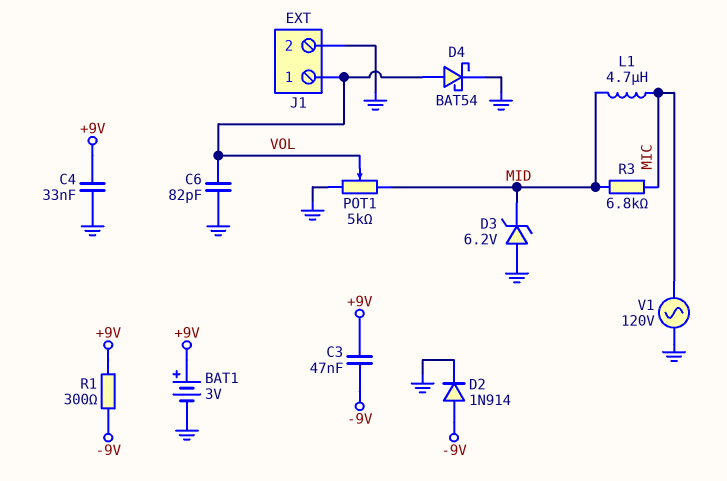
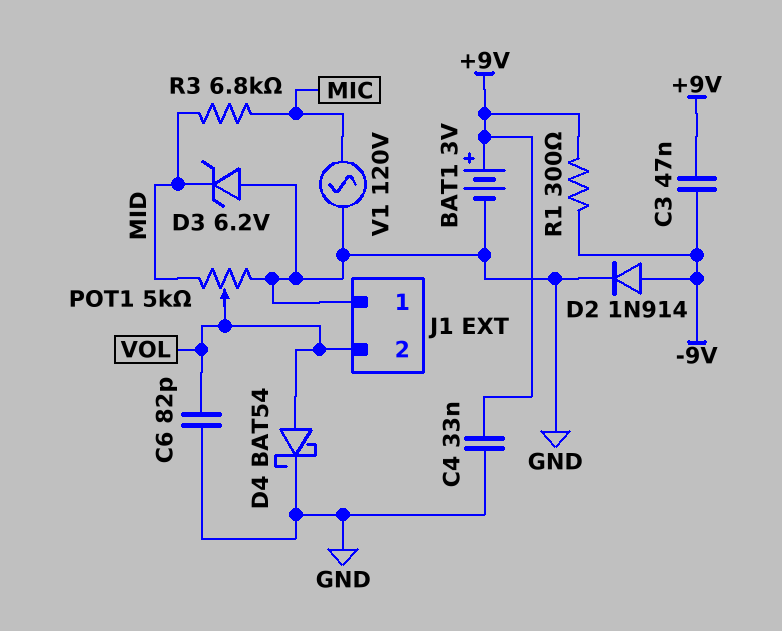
J1 pin 1: VOL -> GND
J1 pin 2: GND -> VOL
L1: 4.7uH (MIC, MID) -> none

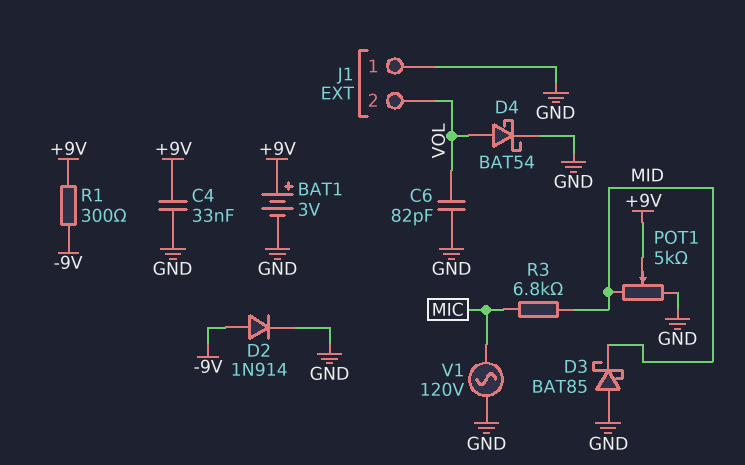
C3: 47nF (+9V, -9V) -> none
D3: zener 6.2V (A GND, K MID) -> schottky BAT85 (A GND, K MID)
POT1: 5k (GND, MID, wiper VOL) -> 5k (GND, MID, wiper +9V)

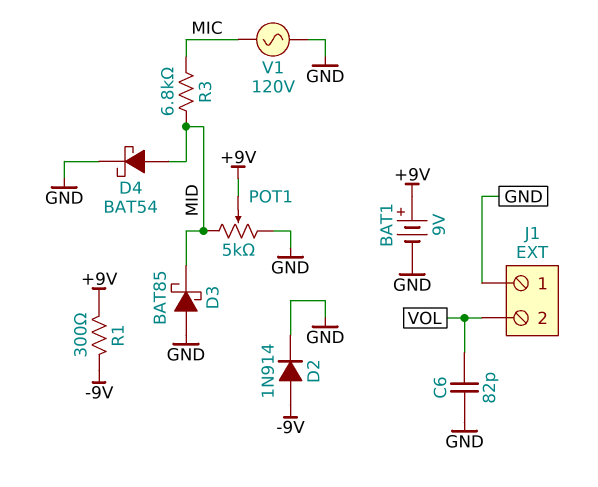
BAT1: 3V (plus +9V, minus GND) -> 9V (plus +9V, minus GND)
C4: 33nF (+9V, GND) -> none
D4: schottky BAT54 (A VOL, K GND) -> schottky BAT54 (A MID, K GND)

